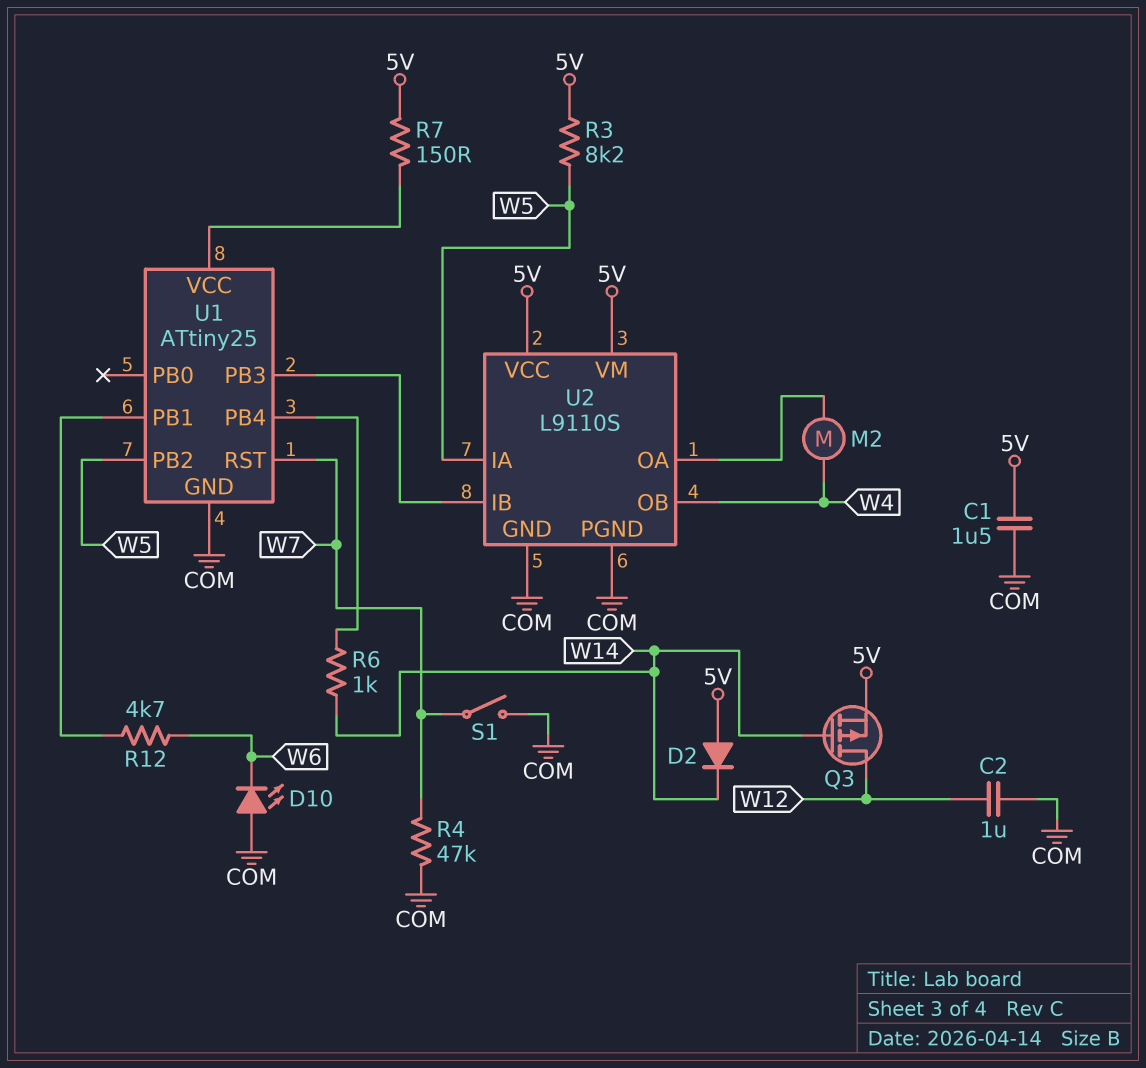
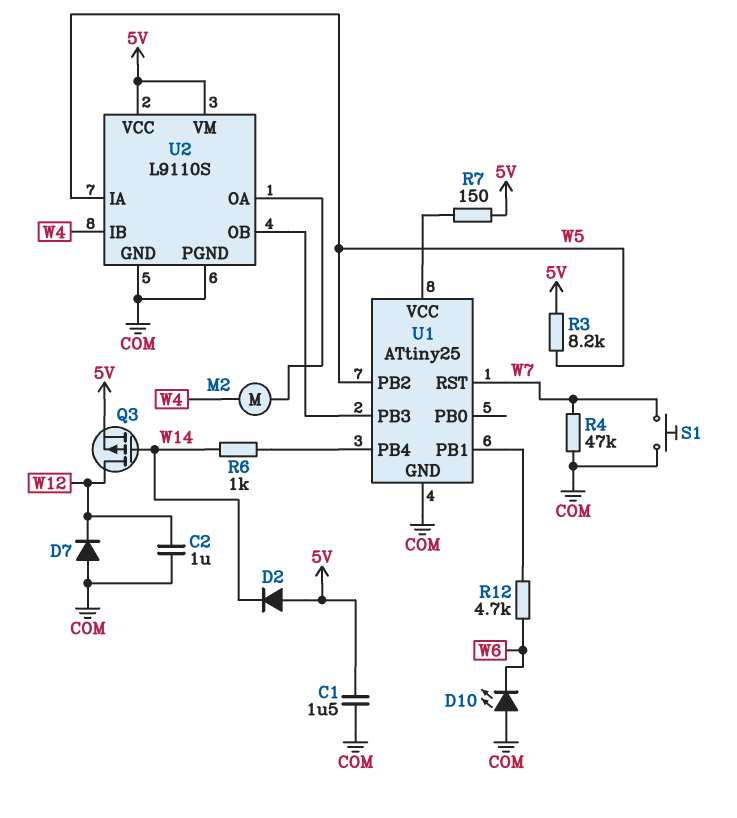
D7: none -> diode (A COM, K W12)
S1: switch (COM, W7) -> button (COM, W7)
U2 pin IB: U1/PB3 -> W4
U2 pin OB: W4 -> U1/PB3

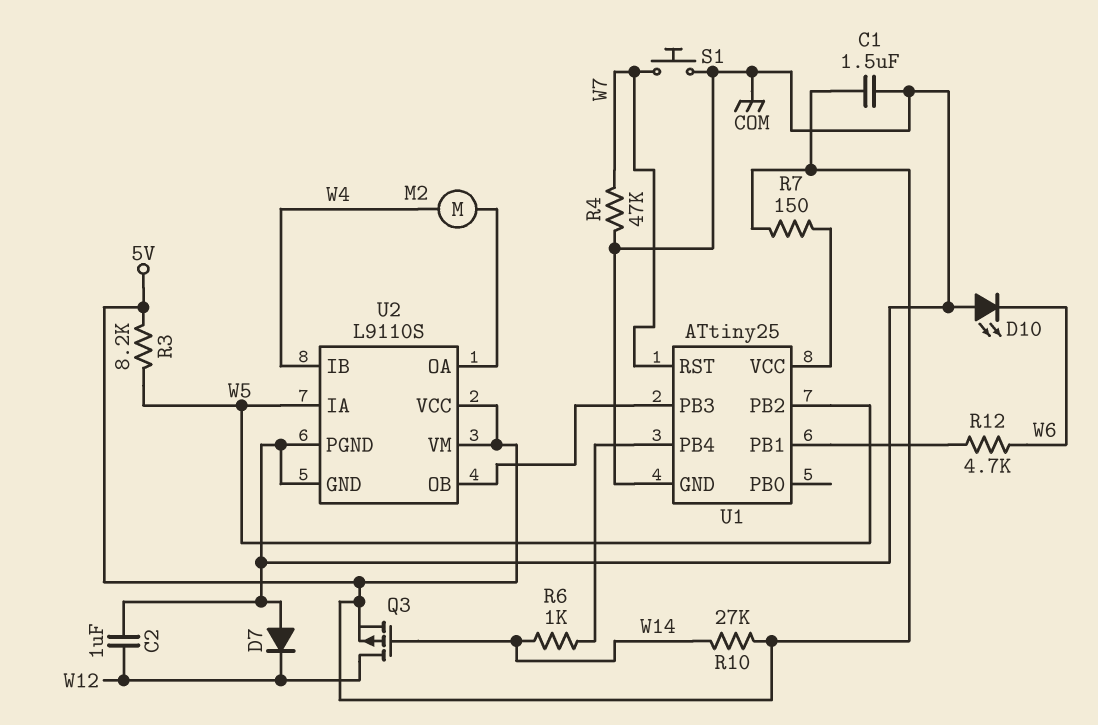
D2: diode (A 5V, K W14) -> none
R10: none -> 27k (5V, W14)

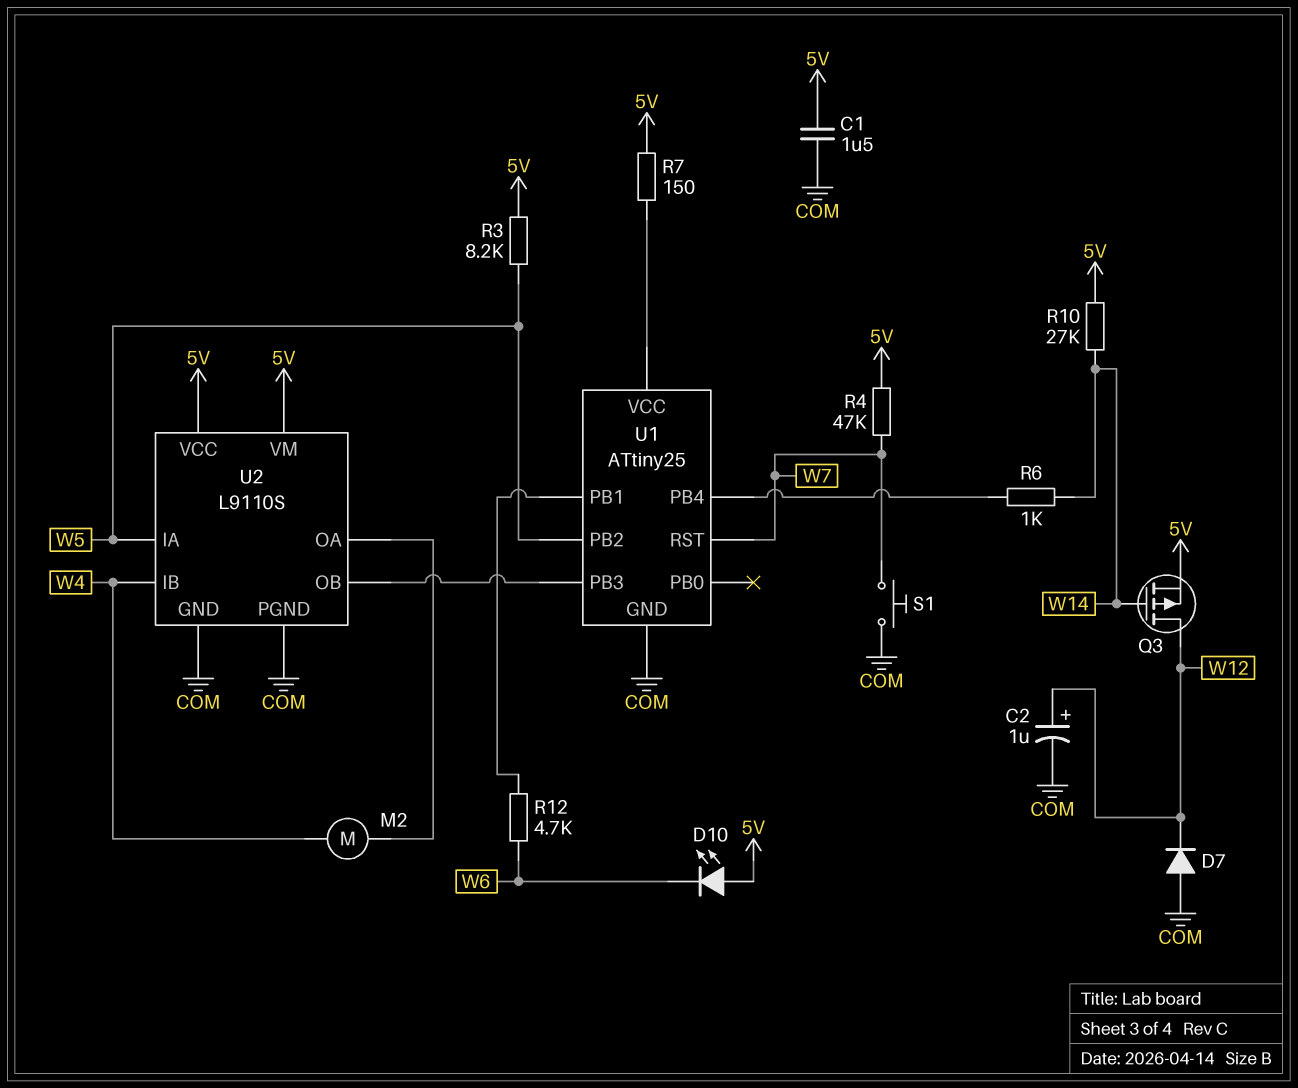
C2: 1uF (COM, W12) -> 1uF (plus W12, minus COM)
D10: LED (A COM, K W6) -> LED (A 5V, K W6)
R4: 47k (COM, W7) -> 47k (5V, W7)

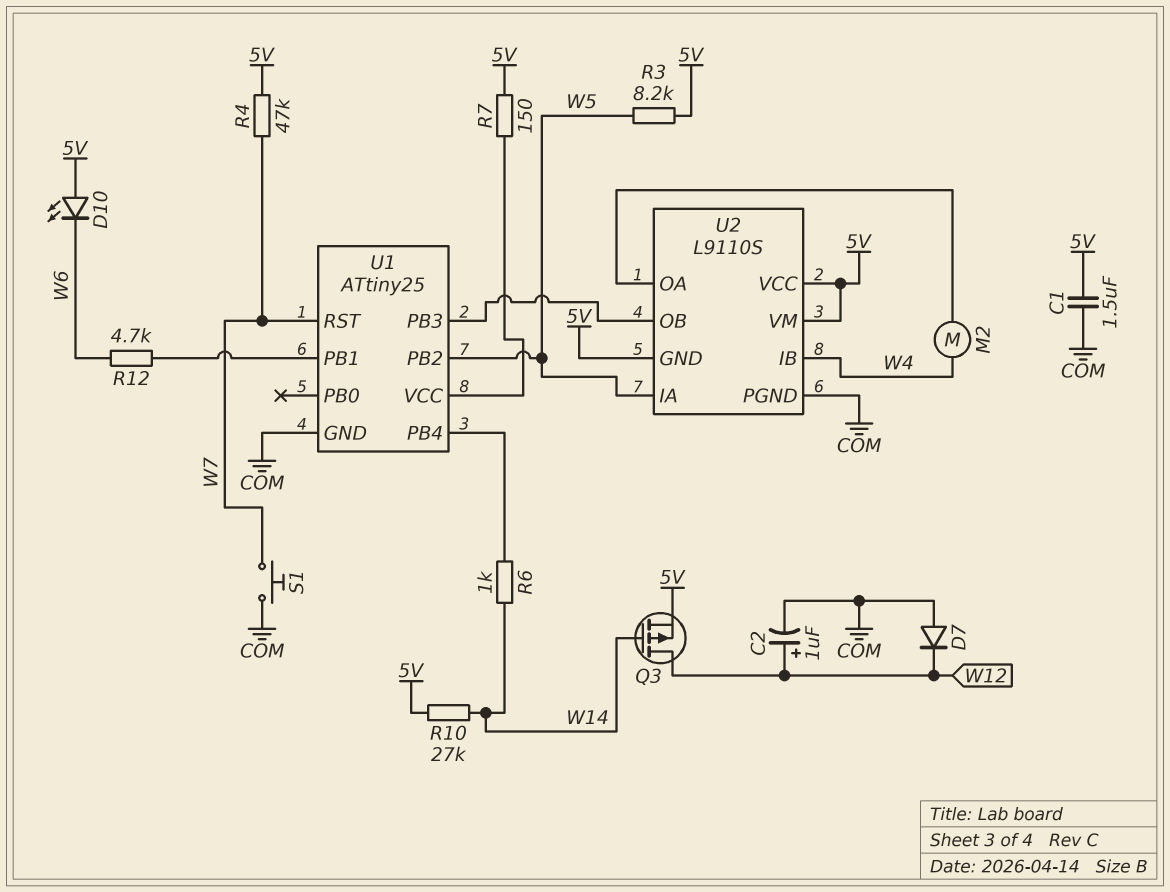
U2 pin GND: COM -> 5V

